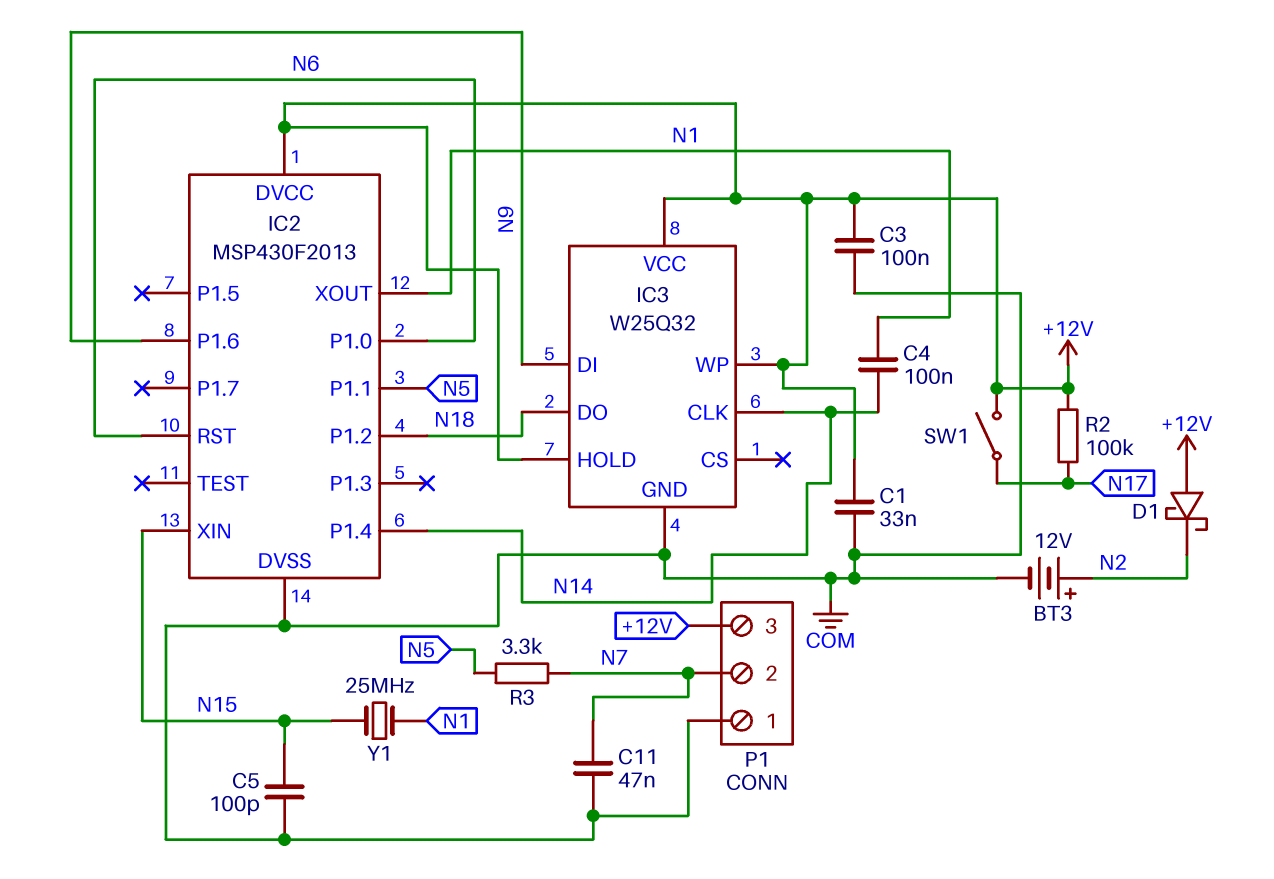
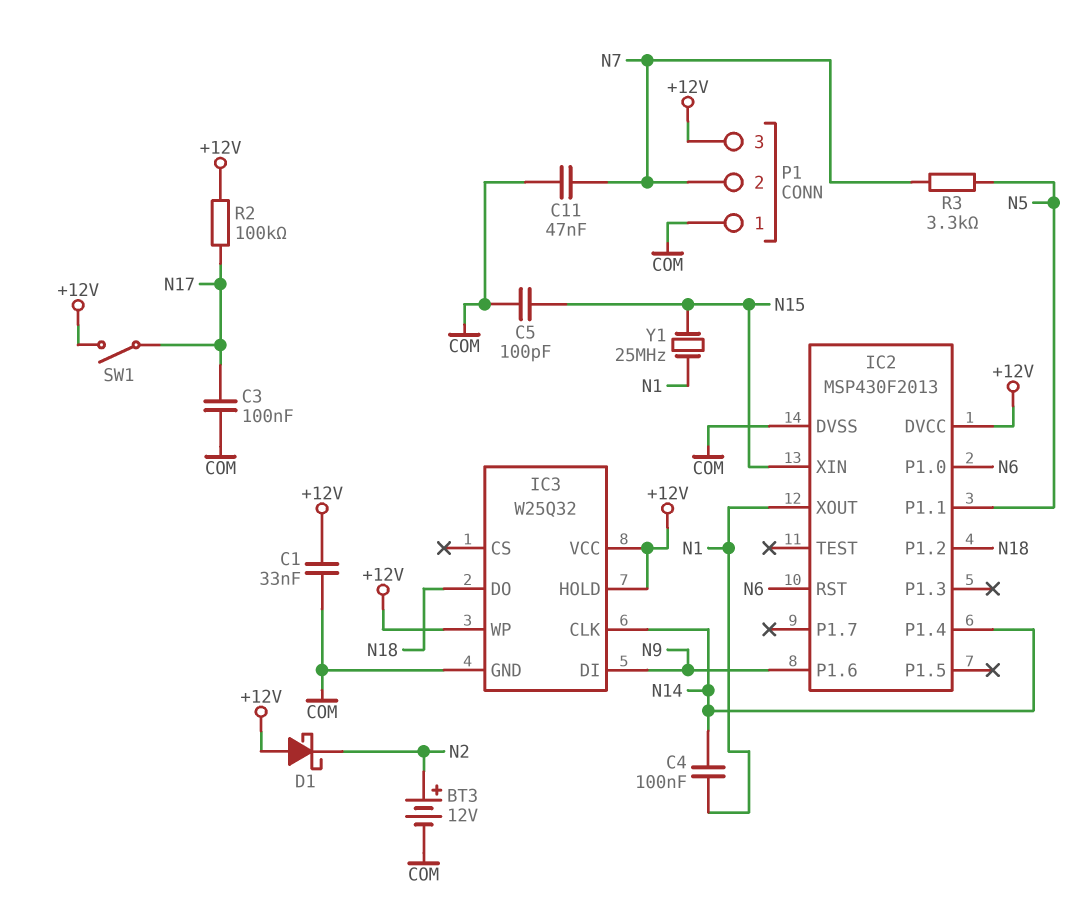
C3: 100nF (+12V, COM) -> 100nF (COM, N17)

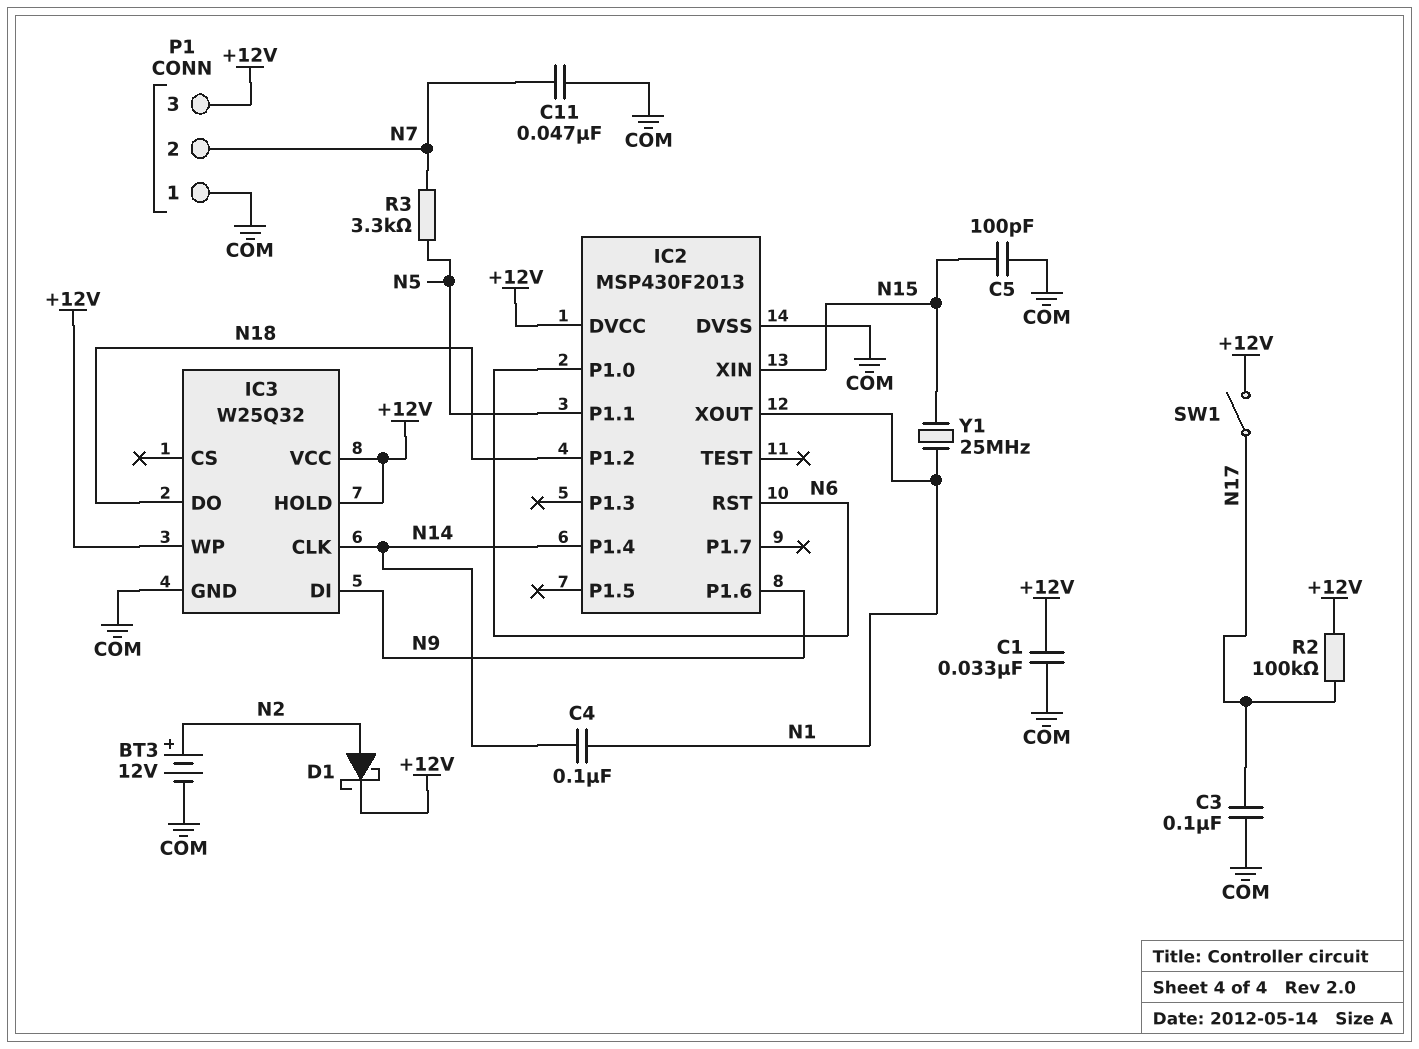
D1: schottky (A +12V, K N2) -> schottky (A N2, K +12V)

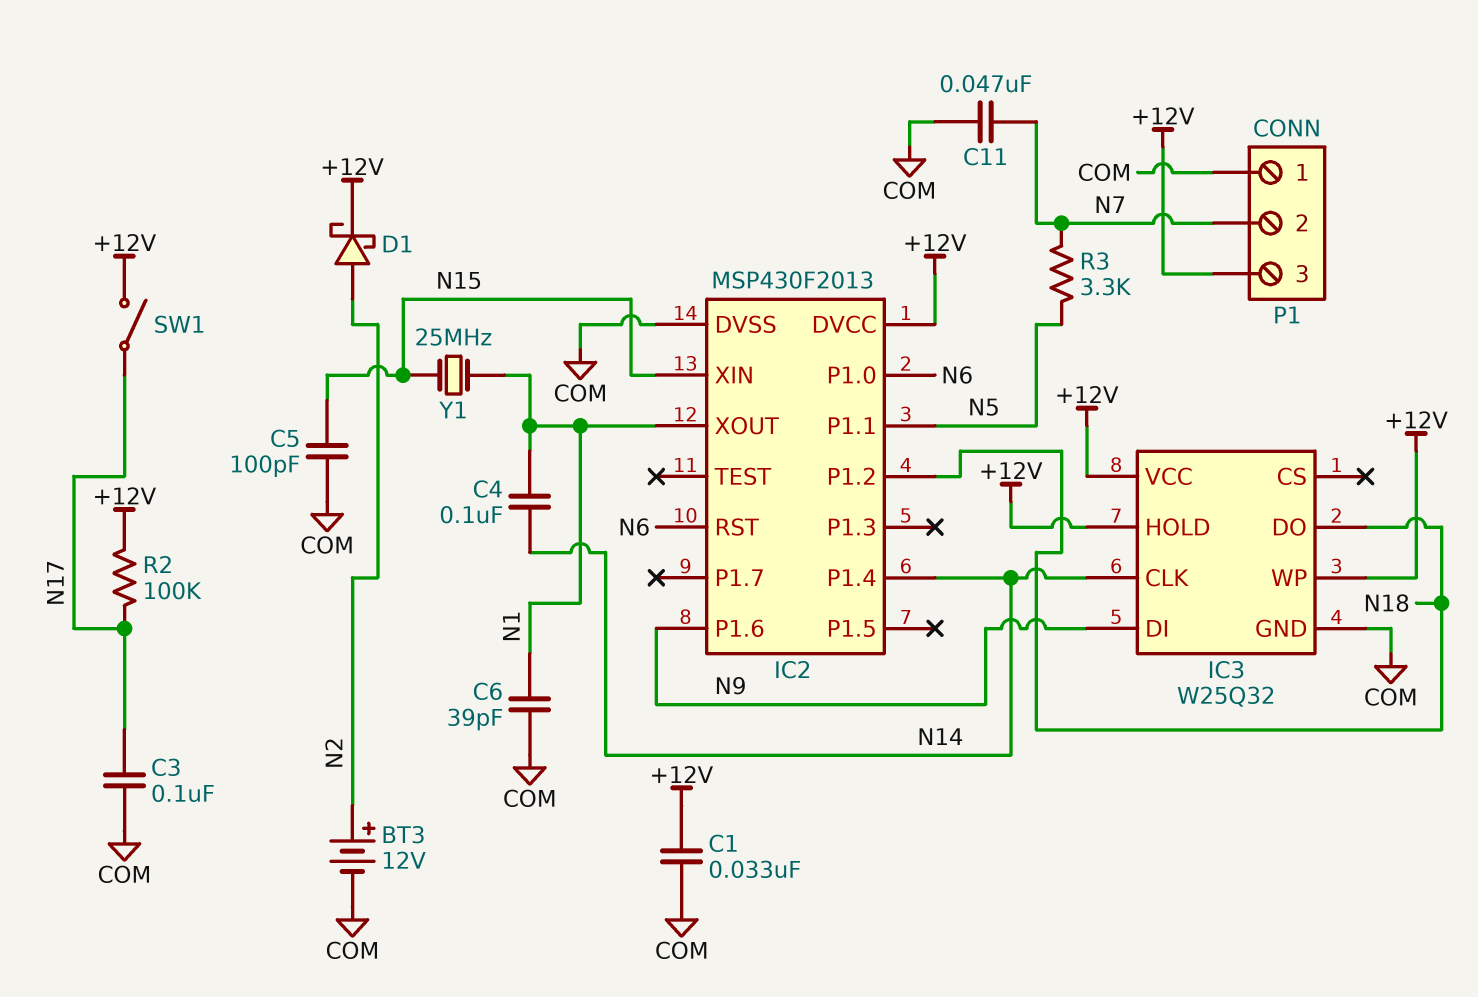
C6: none -> 39pF (COM, N1)

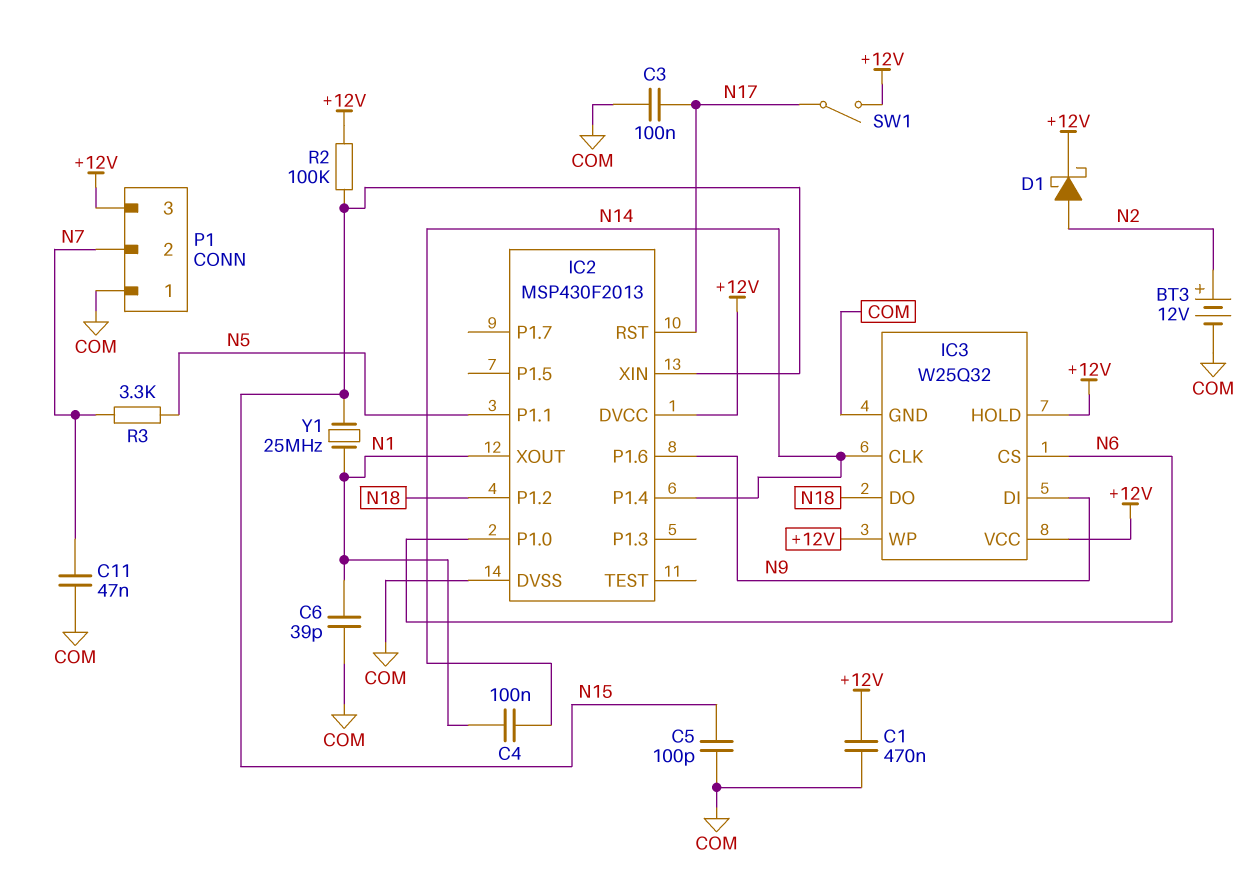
C1: 33nF (+12V, COM) -> 470nF (+12V, COM)
IC2 pin RST: N6 -> N17
IC3 pin CS: none -> N6
R2: 100k (+12V, N17) -> 100k (+12V, N15)

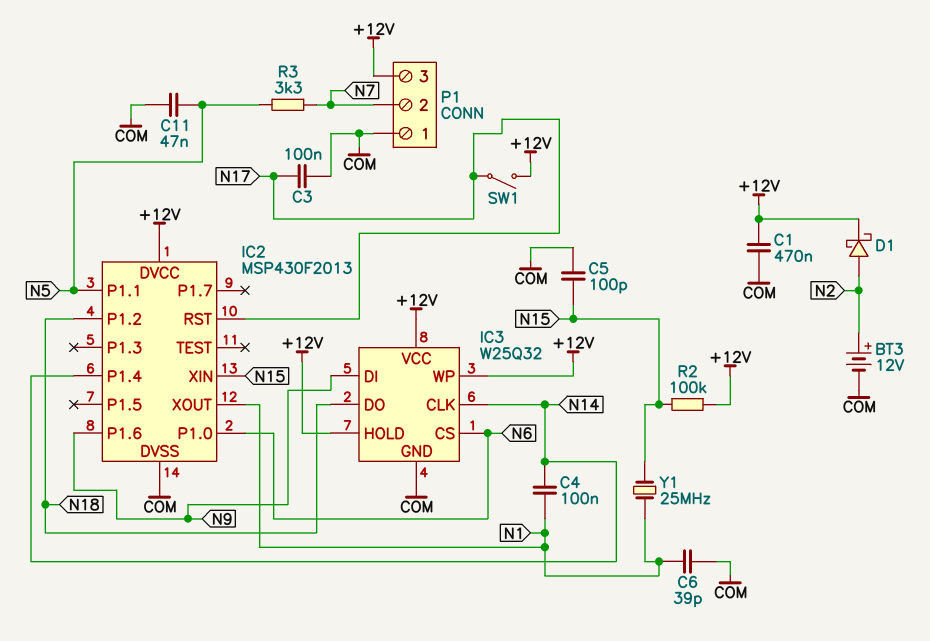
C11: 47nF (COM, N7) -> 47nF (COM, N5)

